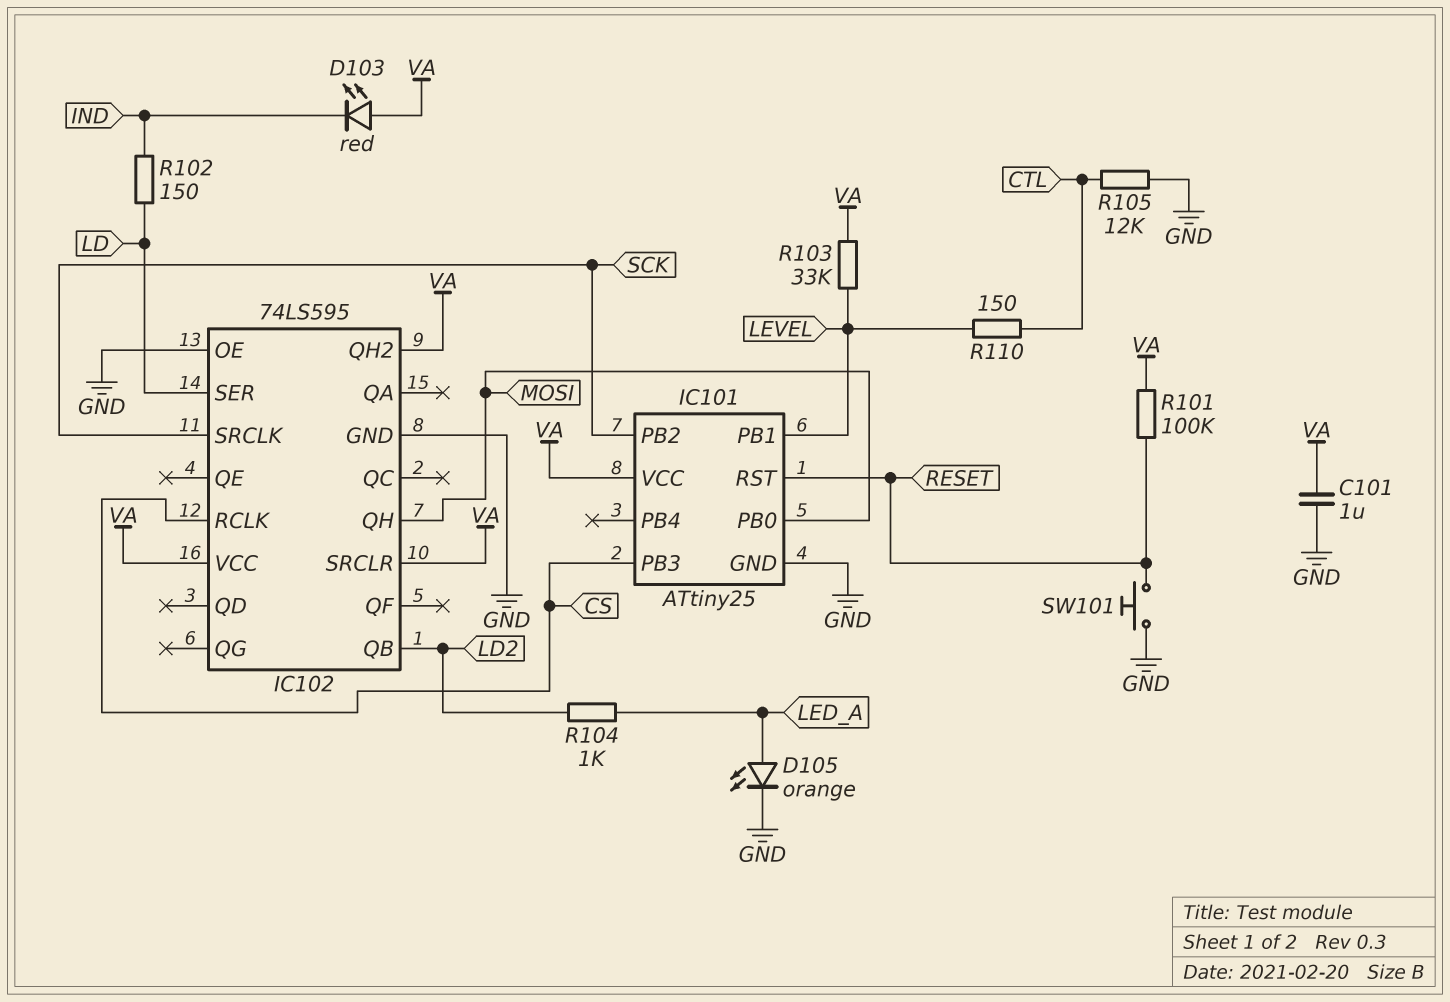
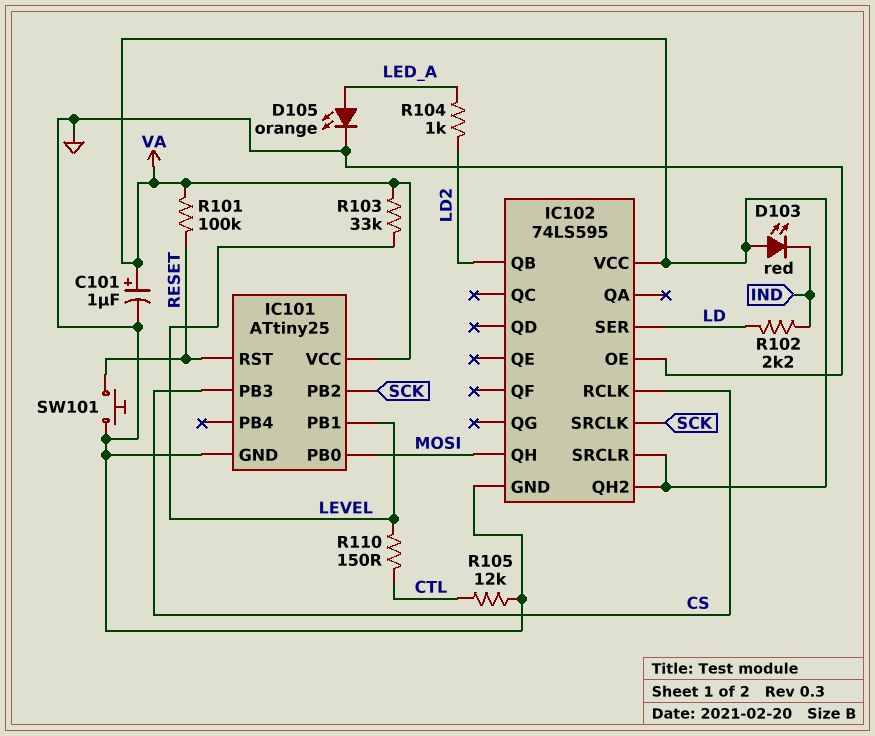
C101: 1uF (GND, VA) -> 1uF (plus VA, minus GND)
R102: 150 (IND, LD) -> 2.2k (IND, LD)

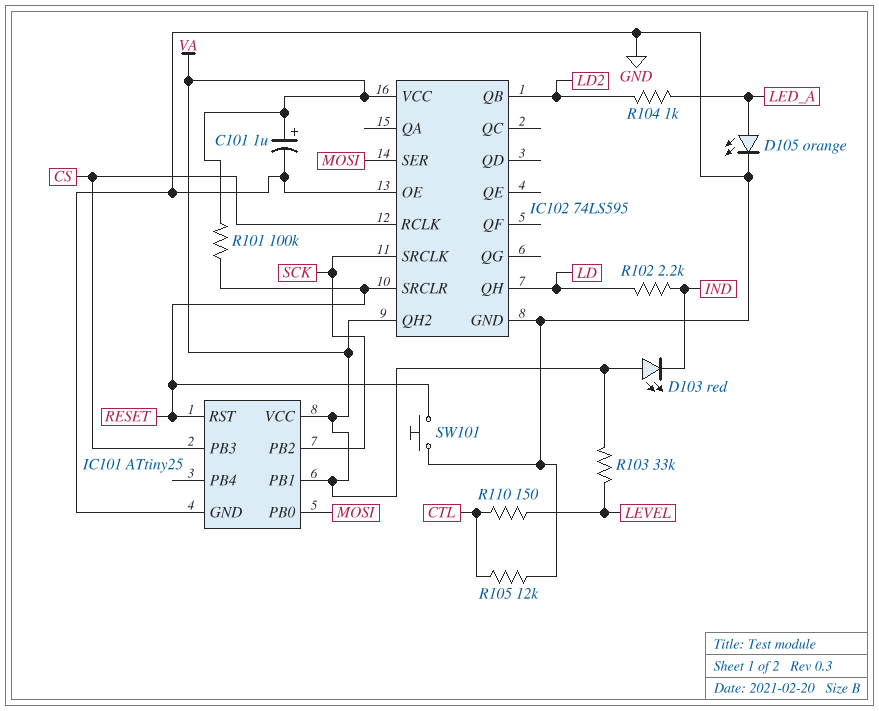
IC101 pin PB1: LEVEL -> VA
IC102 pin QH: MOSI -> LD
IC102 pin SER: LD -> MOSI
IC102 pin SRCLR: VA -> RESET

